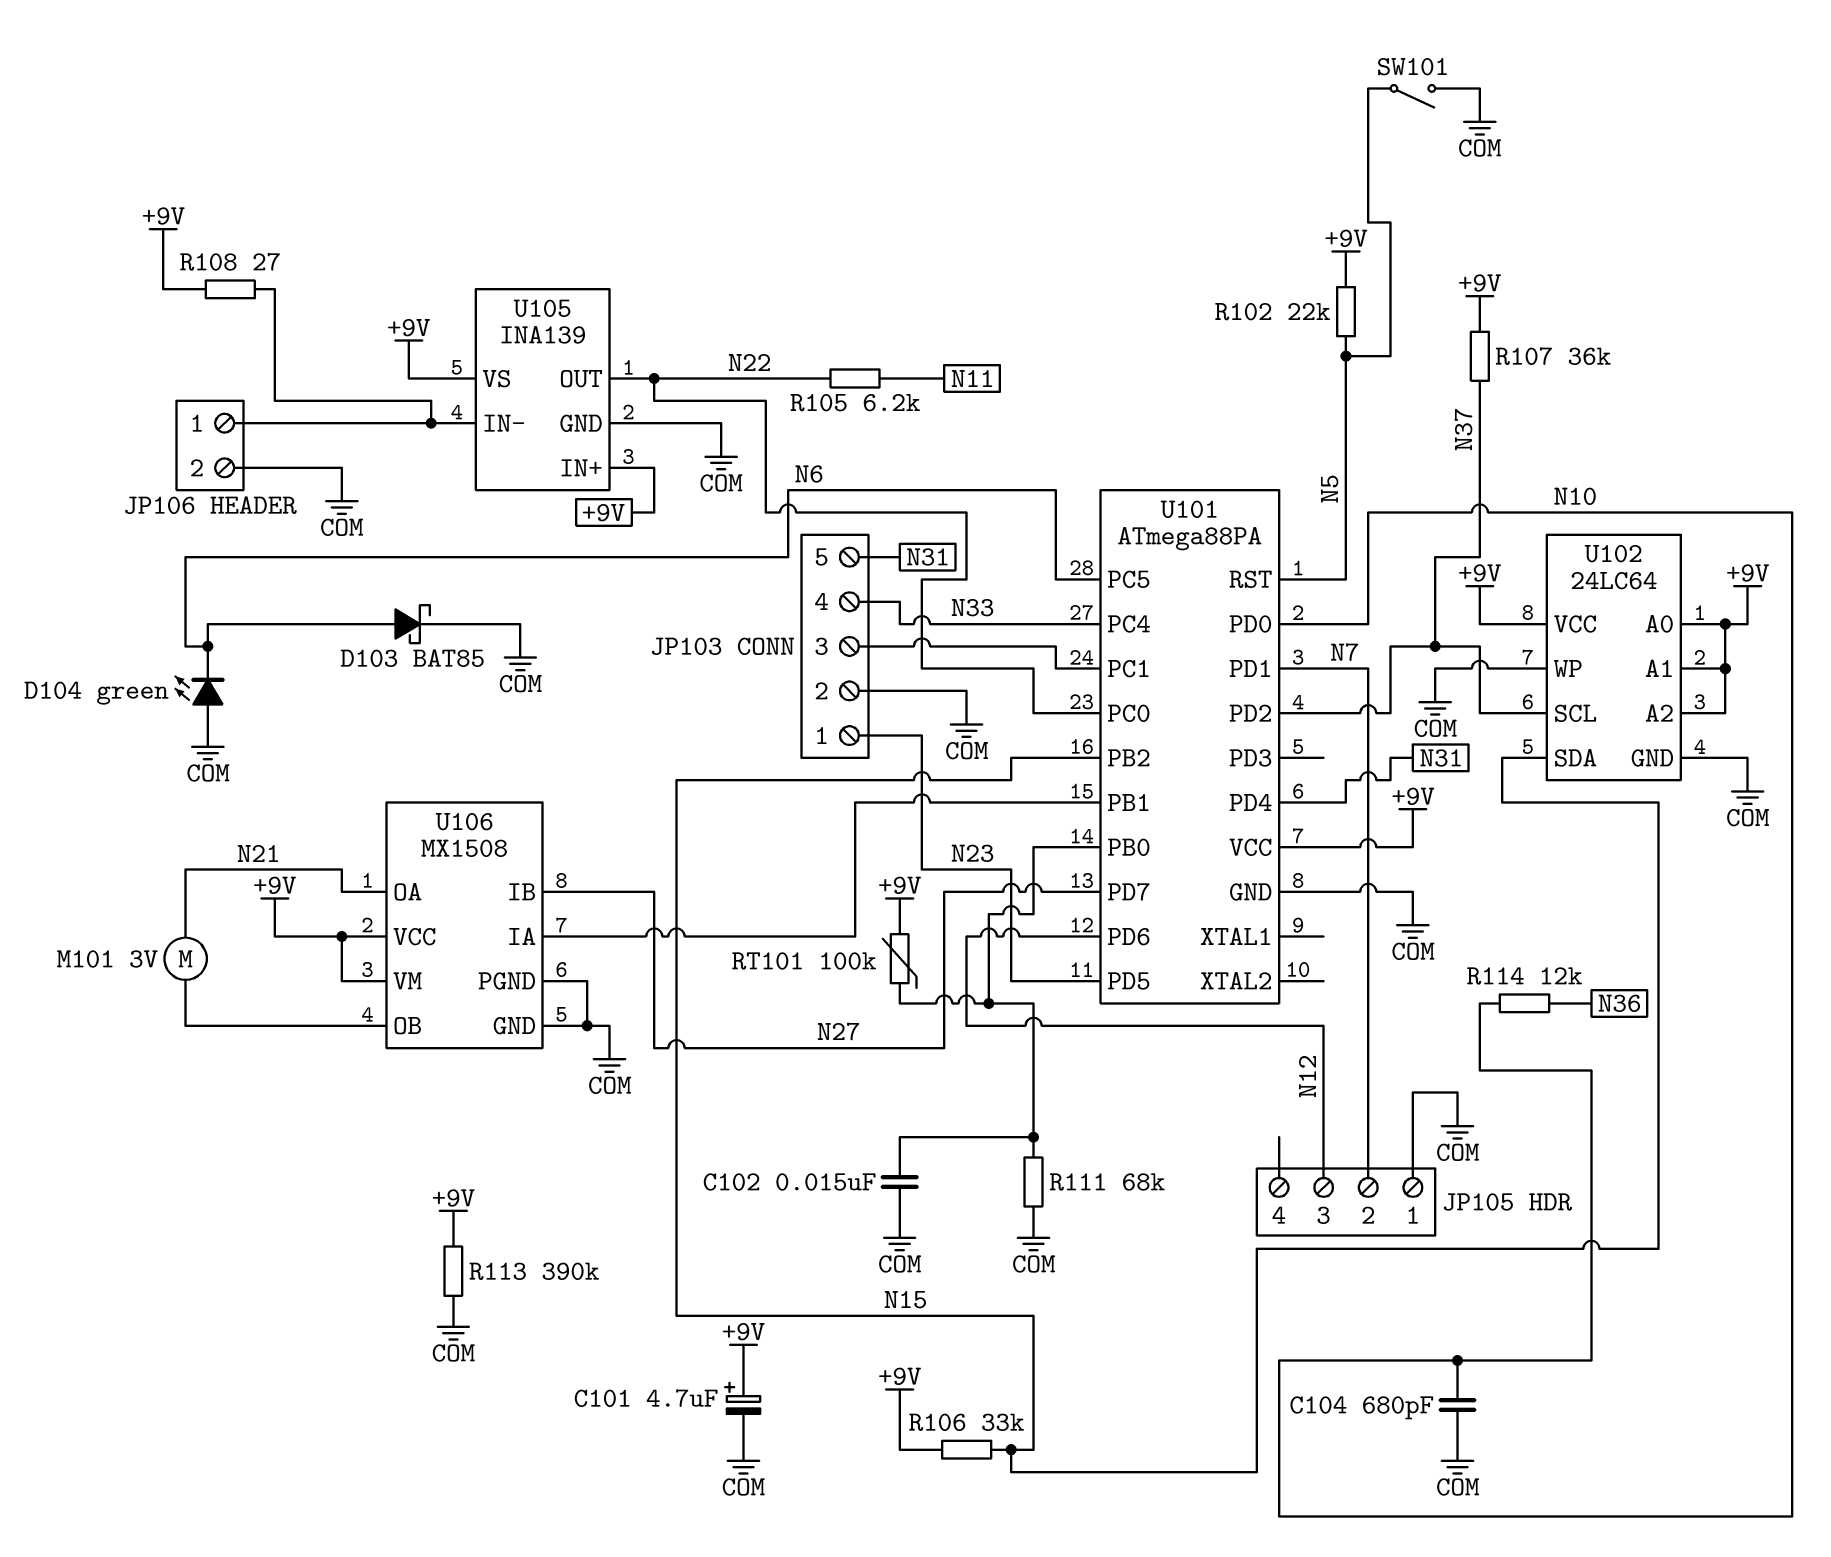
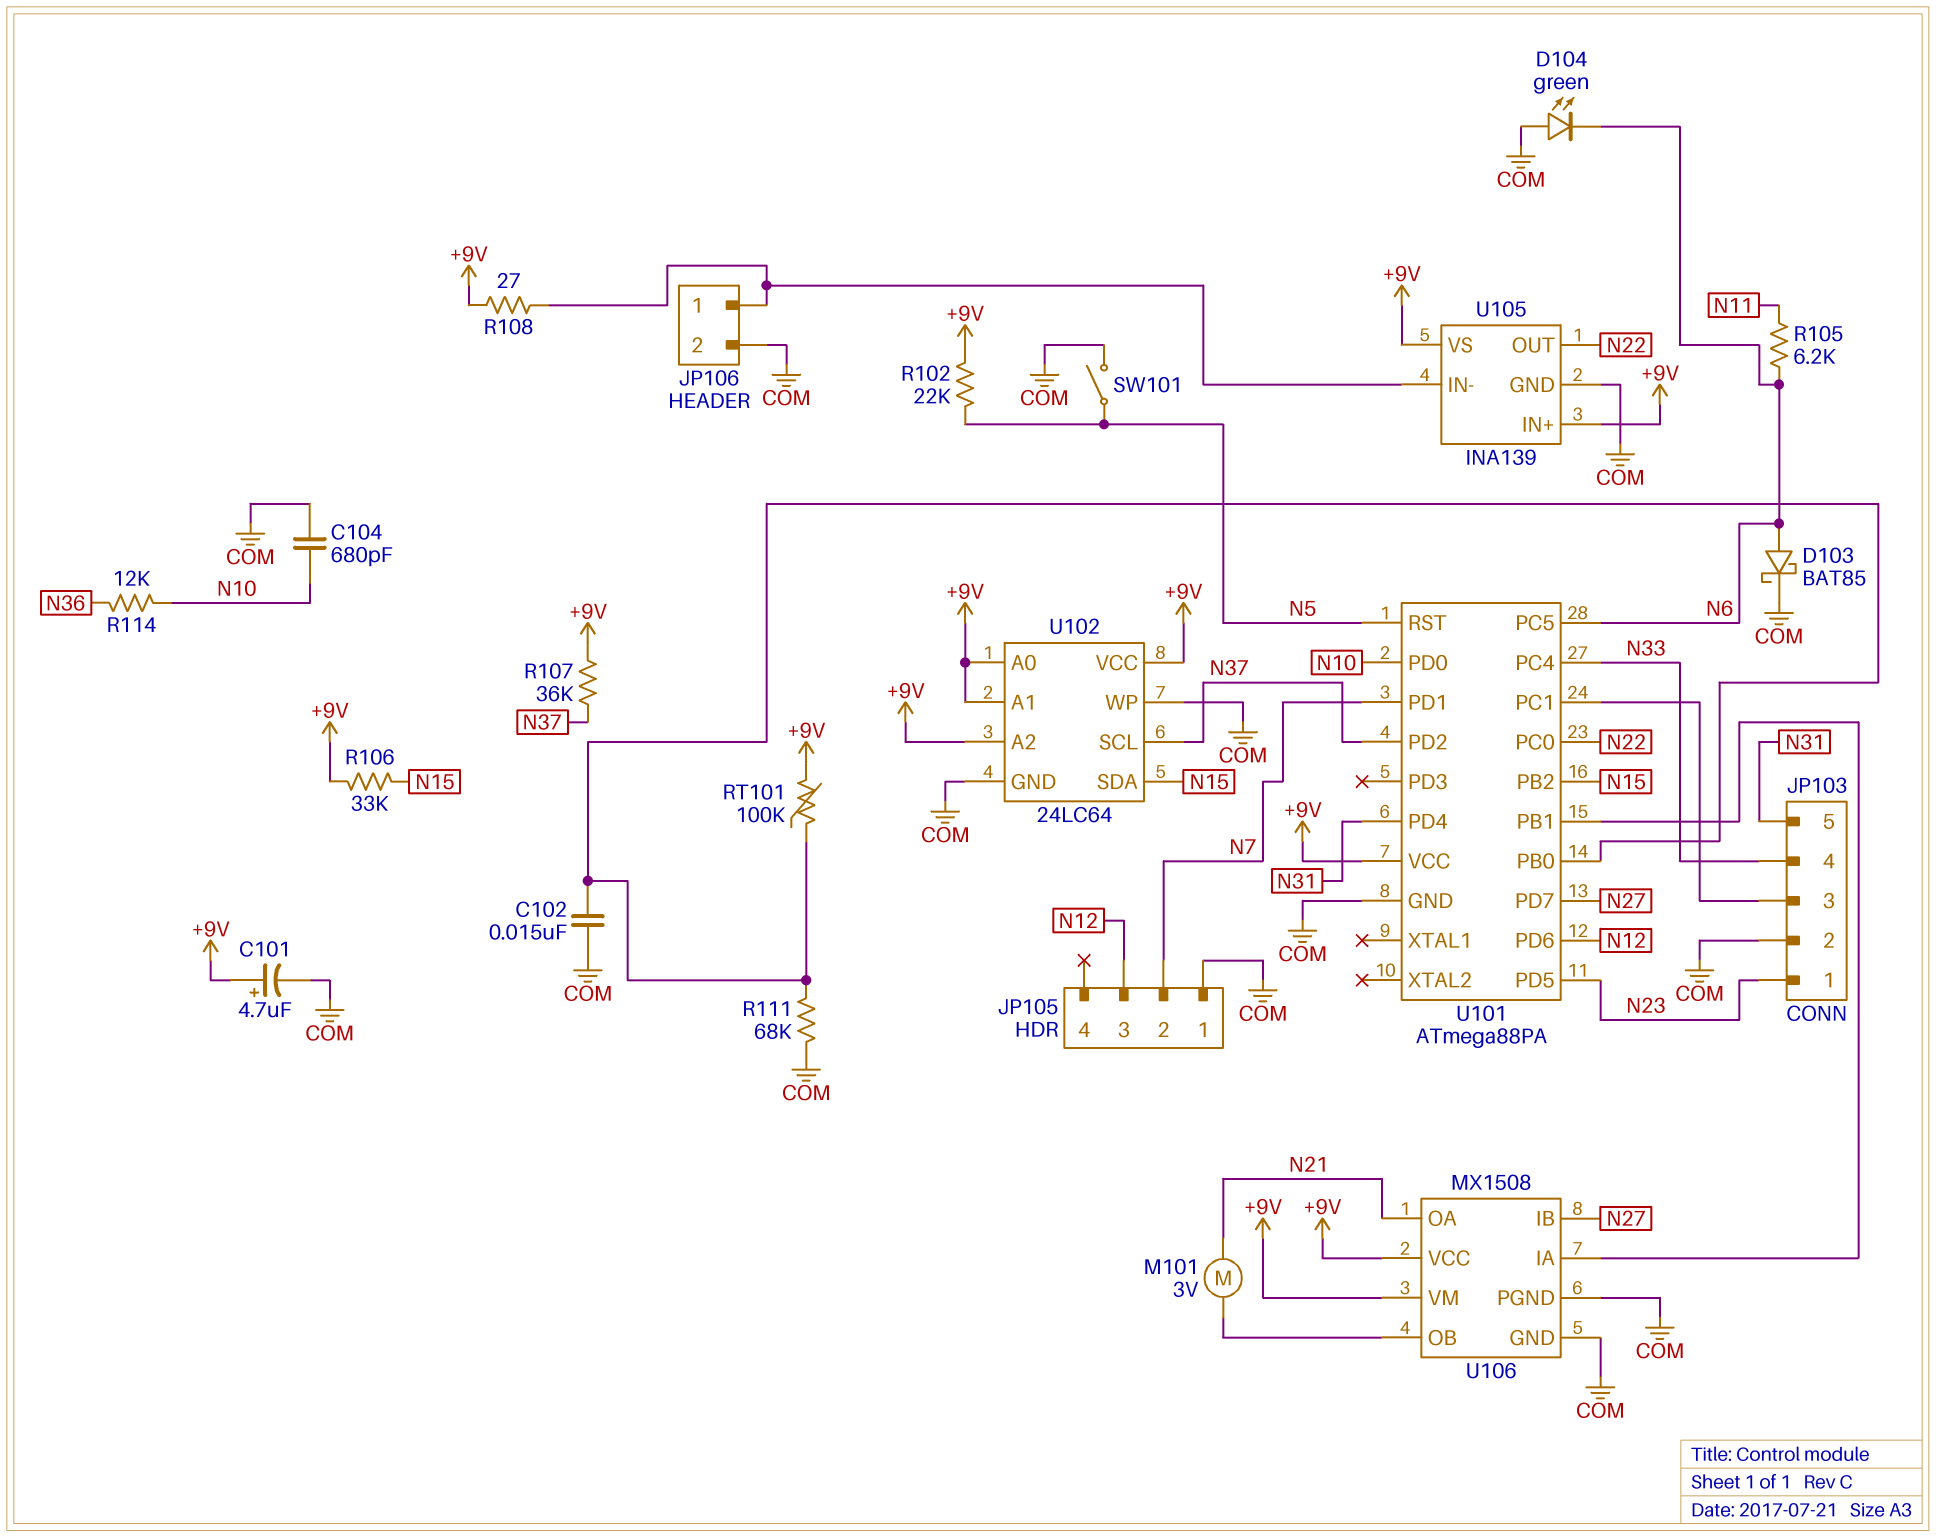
R105: 6.2k (N11, N22) -> 6.2k (N6, N11)
R113: 390k (+9V, COM) -> none

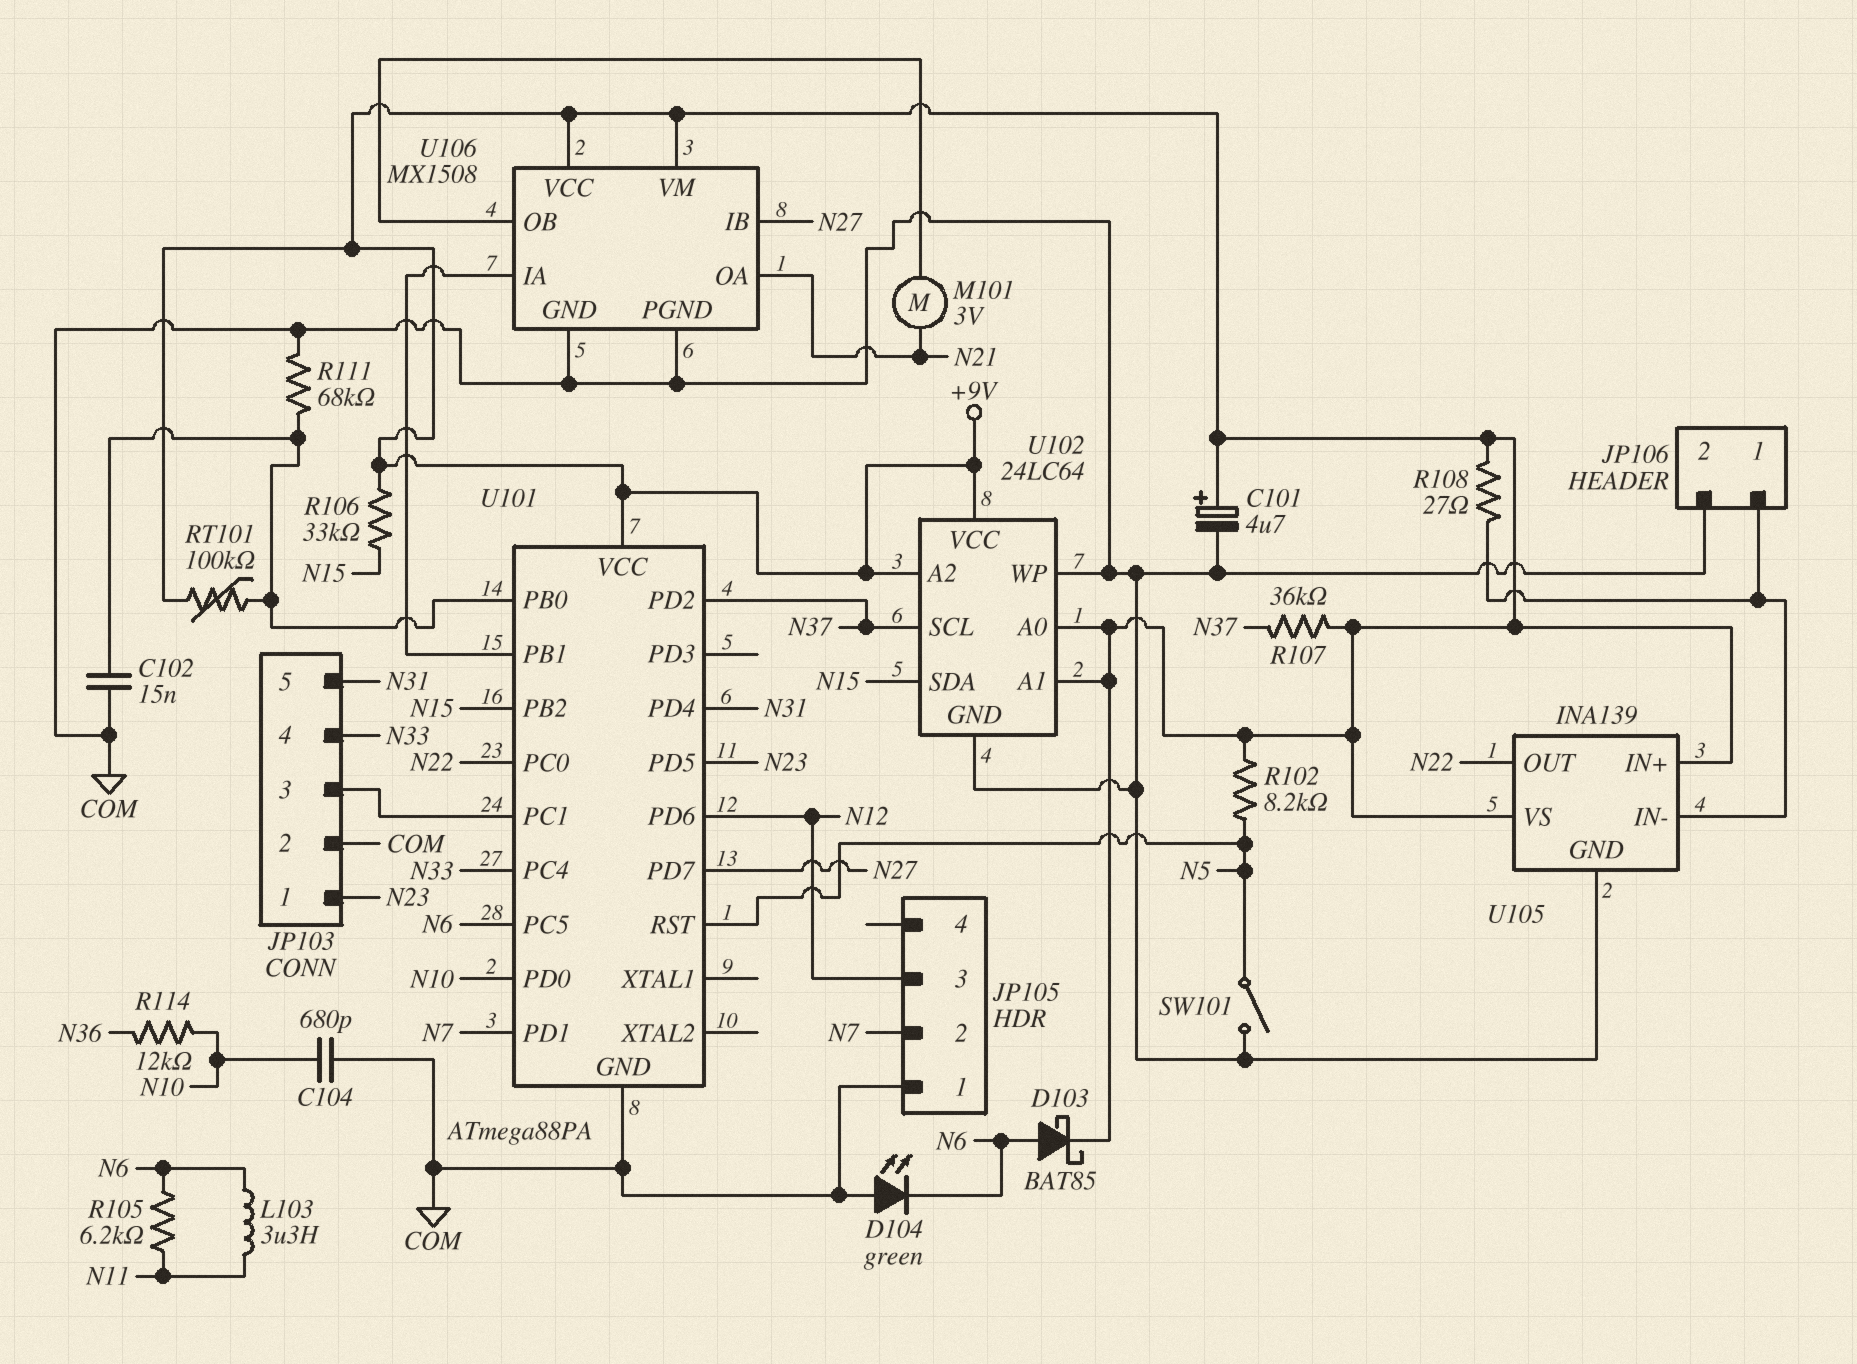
D103: schottky BAT85 (A N6, K COM) -> schottky BAT85 (A N6, K +9V)
L103: none -> 3.3uH (N6, N11)
R102: 22k (+9V, N5) -> 8.2k (+9V, N5)

